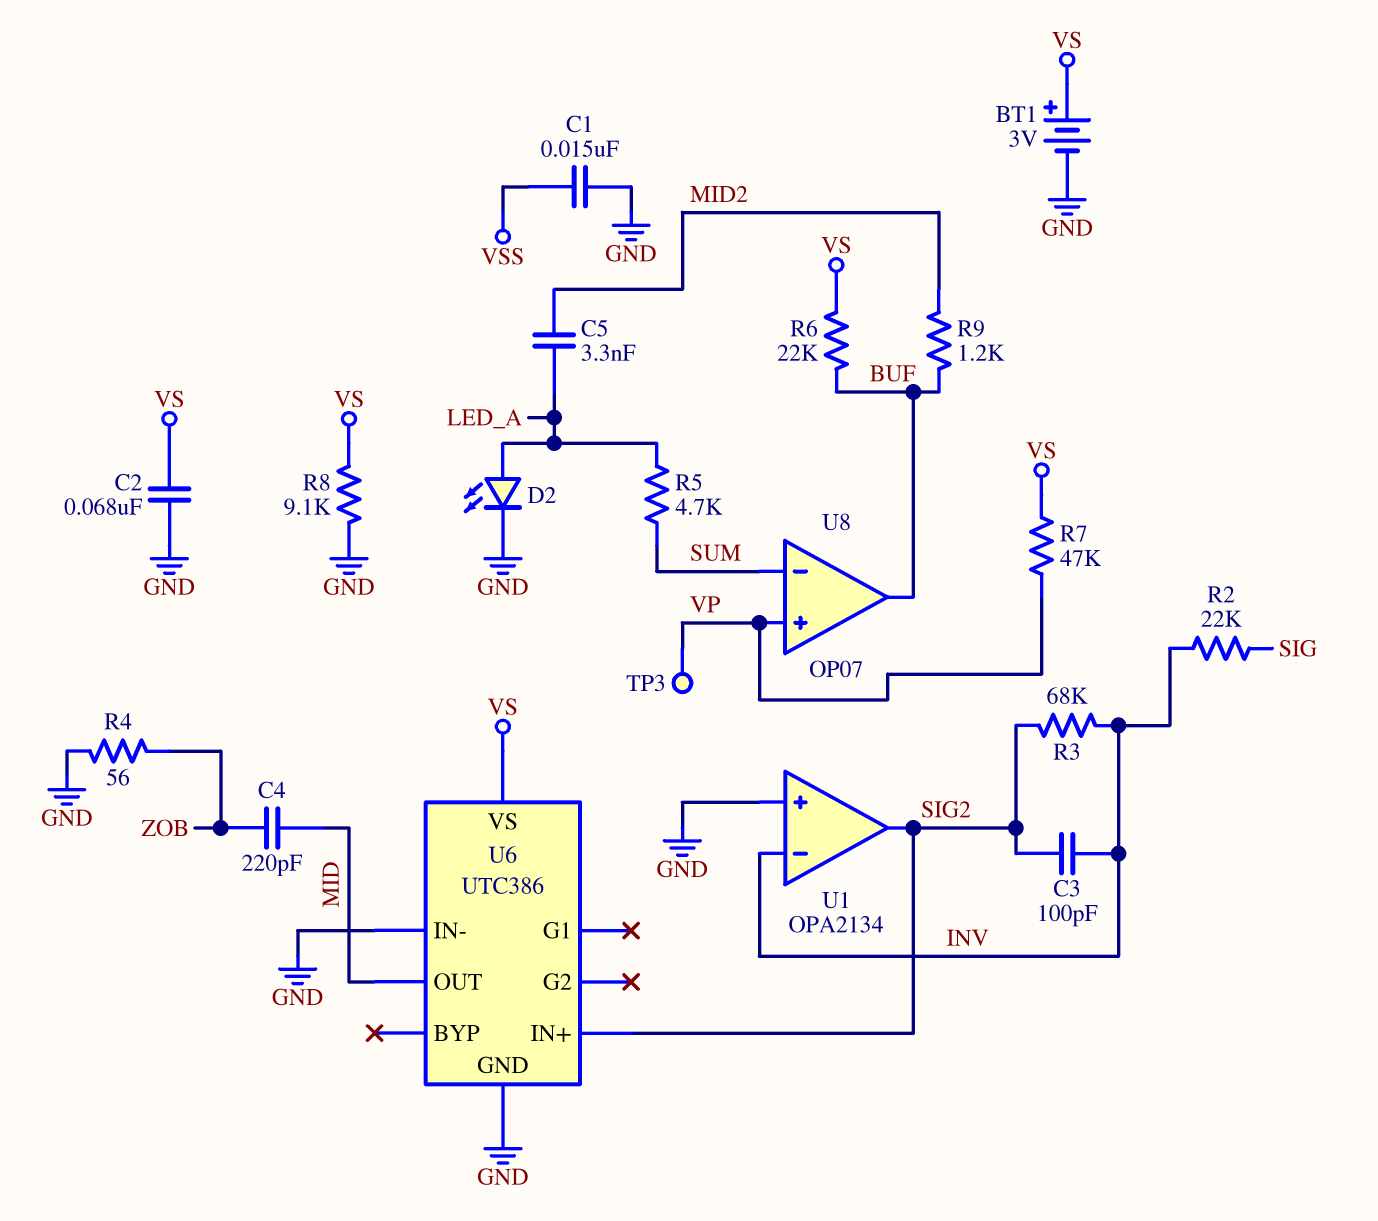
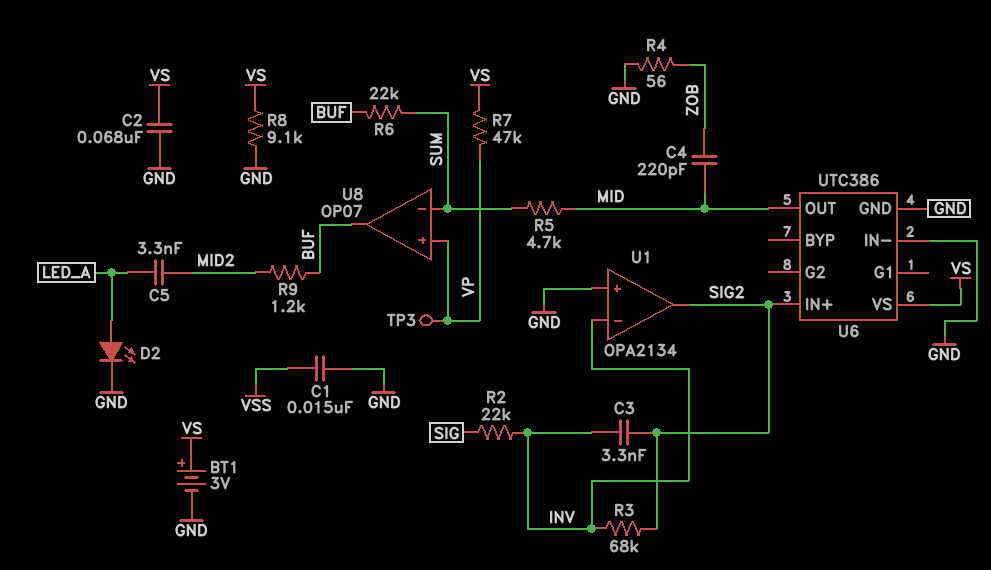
C3: 100pF (INV, SIG2) -> 3.3nF (INV, SIG2)
R5: 4.7k (LED_A, SUM) -> 4.7k (MID, SUM)
R6: 22k (BUF, VS) -> 22k (BUF, SUM)

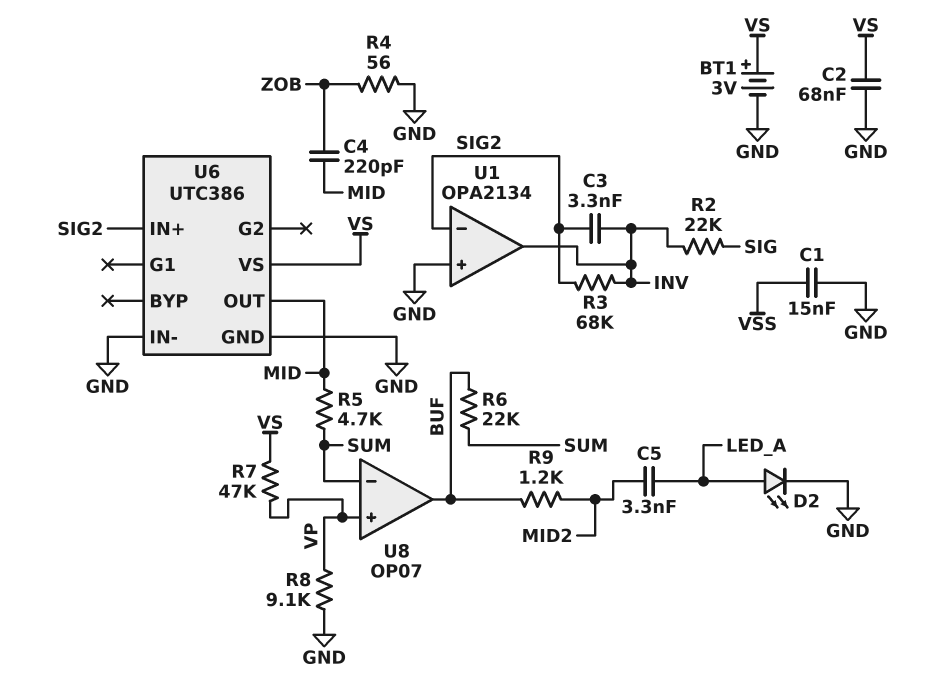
R8: 9.1k (GND, VS) -> 9.1k (GND, VP)
TP3: test point (VP) -> none
U1 pin in-: INV -> SIG2
U1 pin out: SIG2 -> INV

